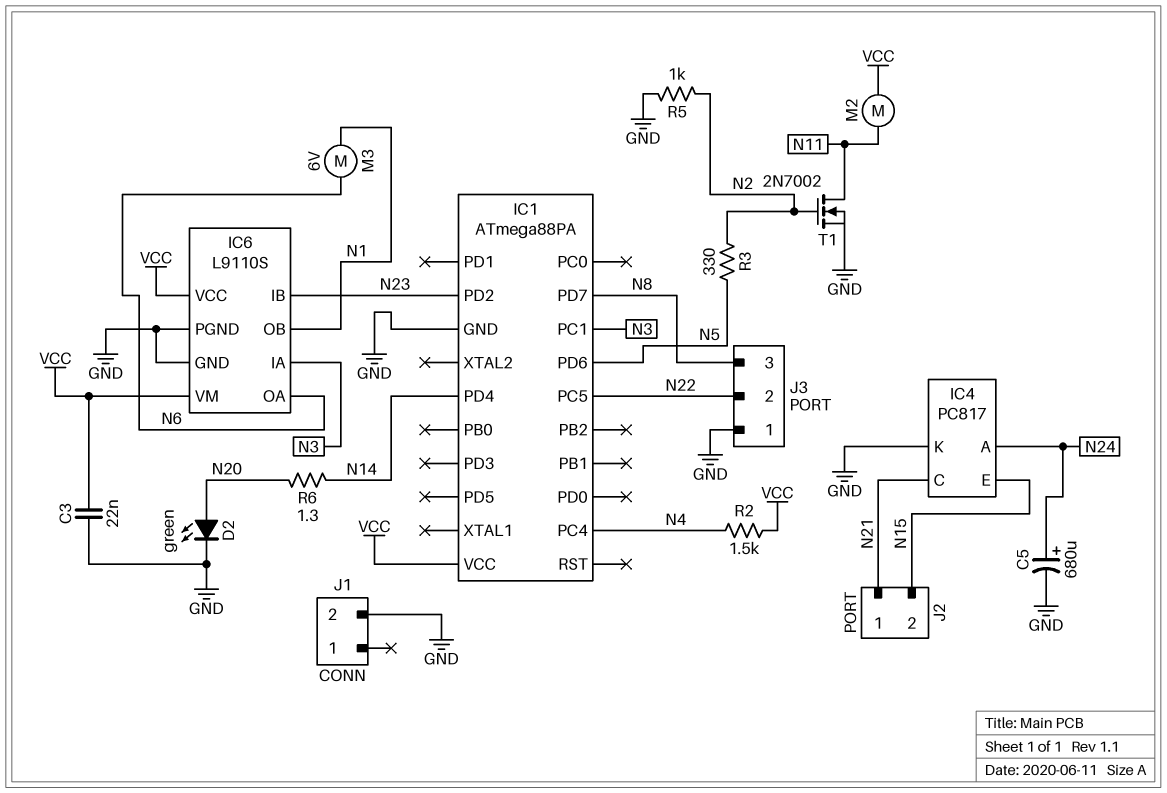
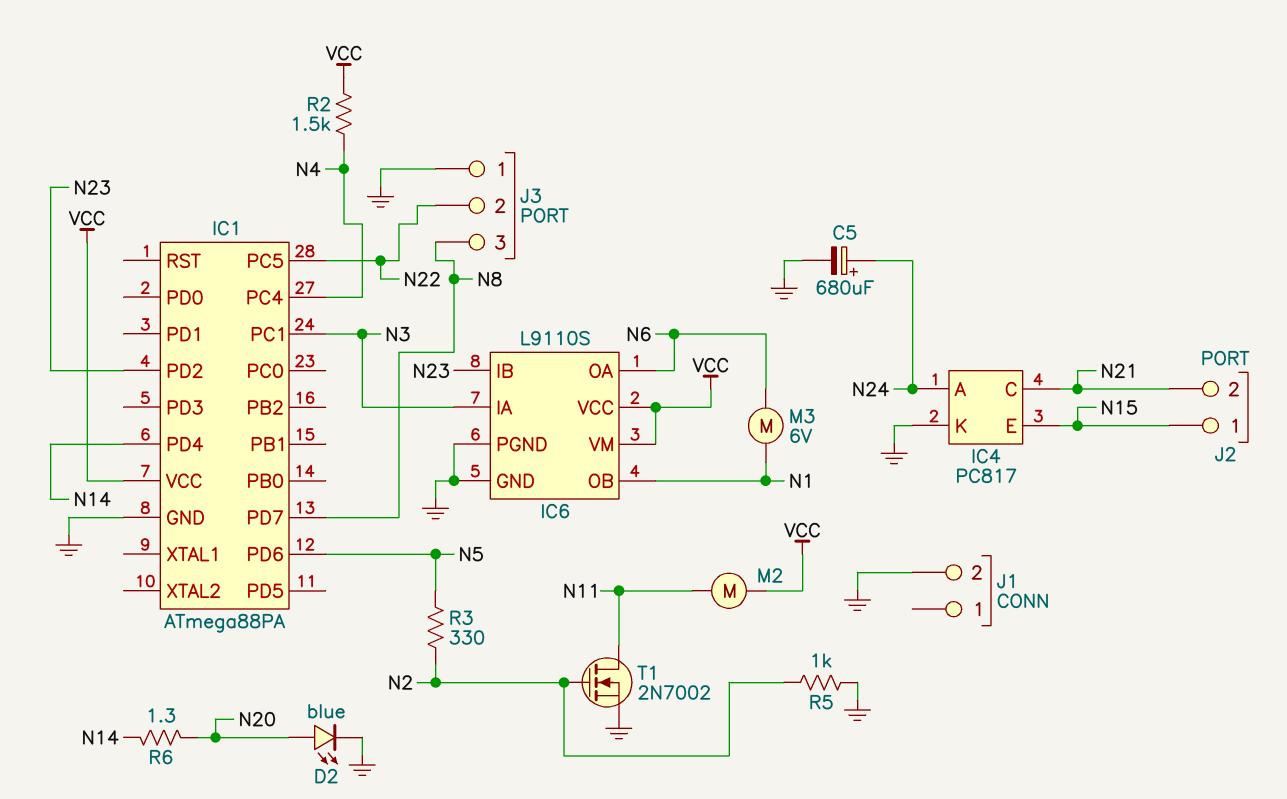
C3: 22nF (GND, VCC) -> none
D2: LED green (A N20, K GND) -> LED blue (A N20, K GND)
J2 pin 1: N21 -> N15
J2 pin 2: N15 -> N21

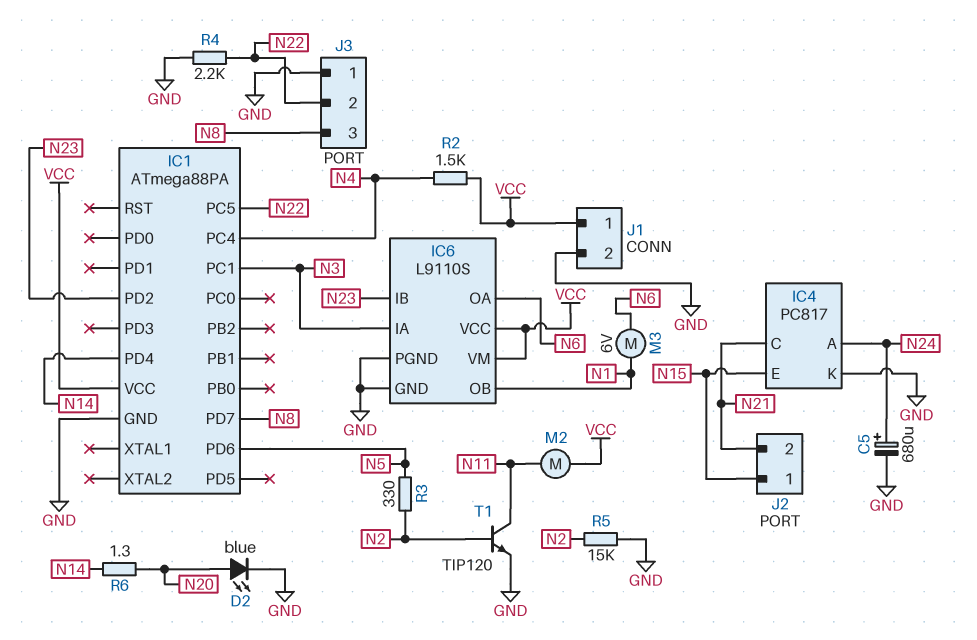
J1 pin 1: none -> VCC
R4: none -> 2.2k (GND, N22)
R5: 1k (GND, N2) -> 15k (GND, N2)
T1: NMOS 2N7002 (G N2, D N11, S GND) -> NPN TIP120 (B N2, C N11, E GND)

